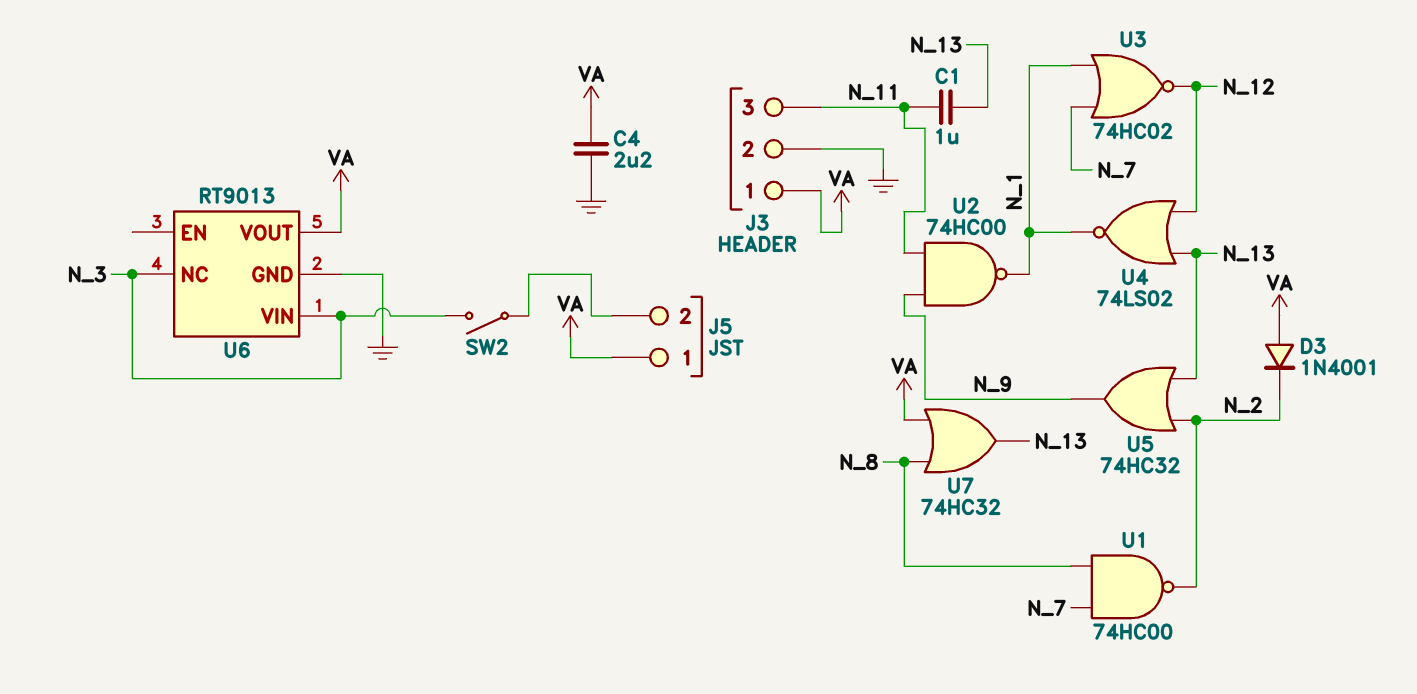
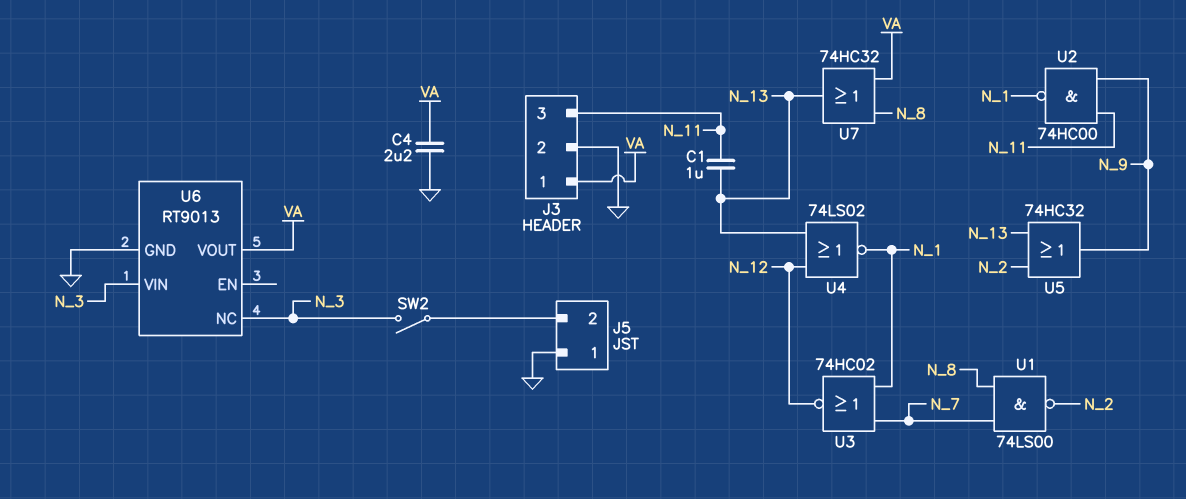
D3: diode 1N4001 (A VA, K N_2) -> none
J5 pin 1: VA -> GND
U1: NAND 74HC00 (in N_7, in N_8, out N_2) -> NAND 74LS00 (in N_7, in N_8, out N_2)

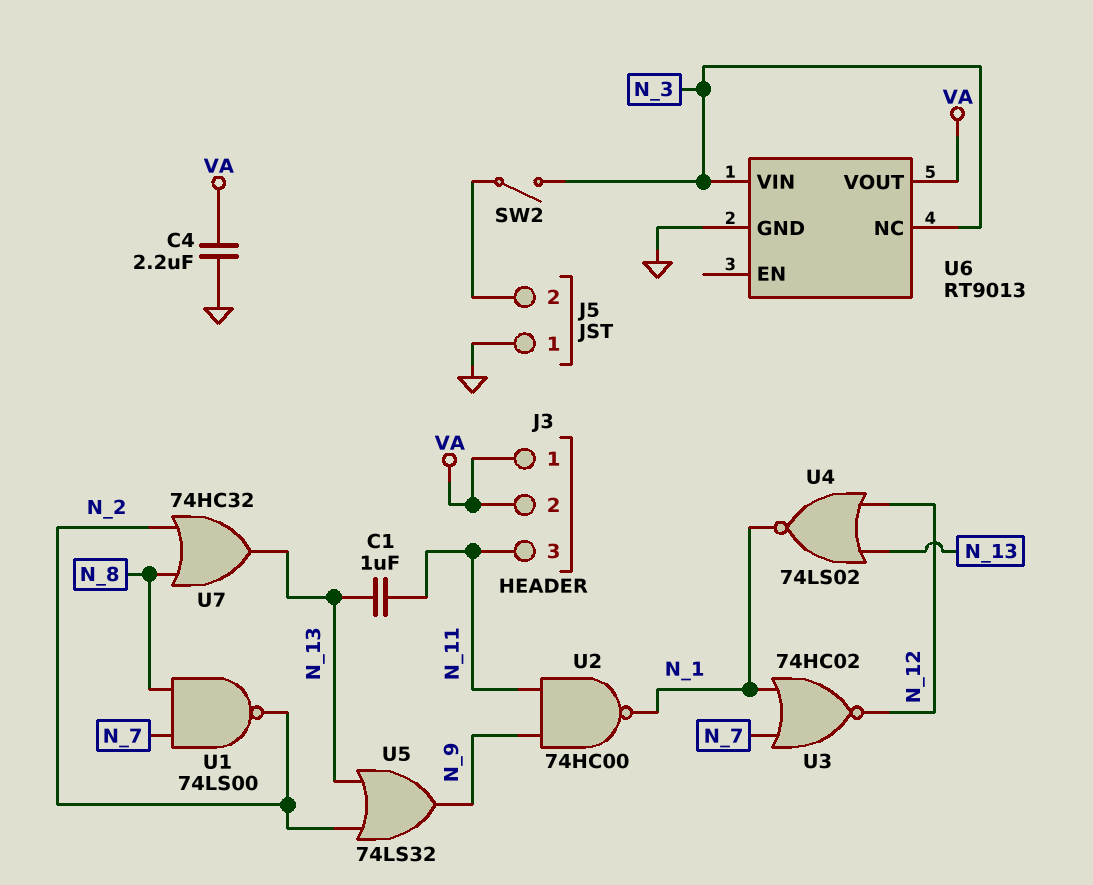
J3 pin 2: GND -> VA
U5: OR 74HC32 (in N_2, in N_13, out N_9) -> OR 74LS32 (in N_2, in N_13, out N_9)
U7: OR 74HC32 (in N_8, in VA, out N_13) -> OR 74HC32 (in N_2, in N_8, out N_13)

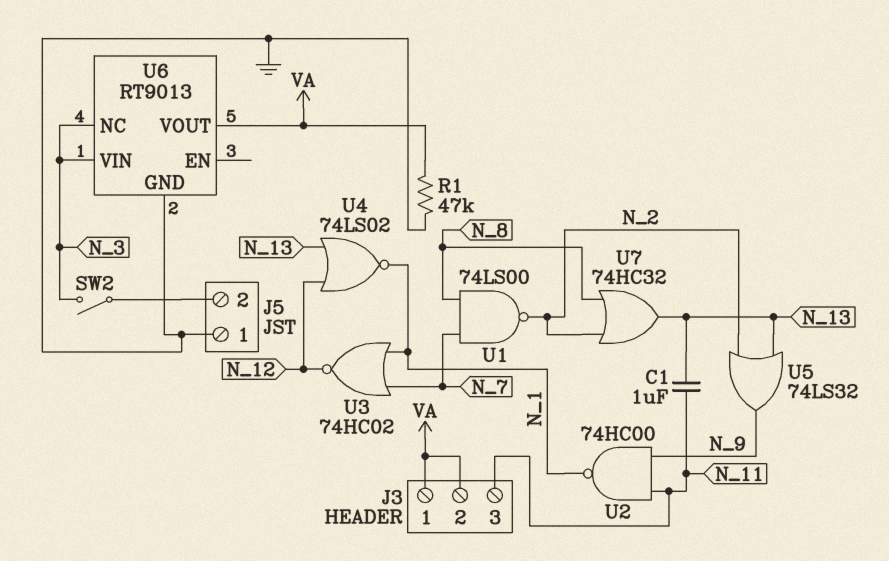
C4: 2.2uF (GND, VA) -> none
R1: none -> 47k (GND, VA)

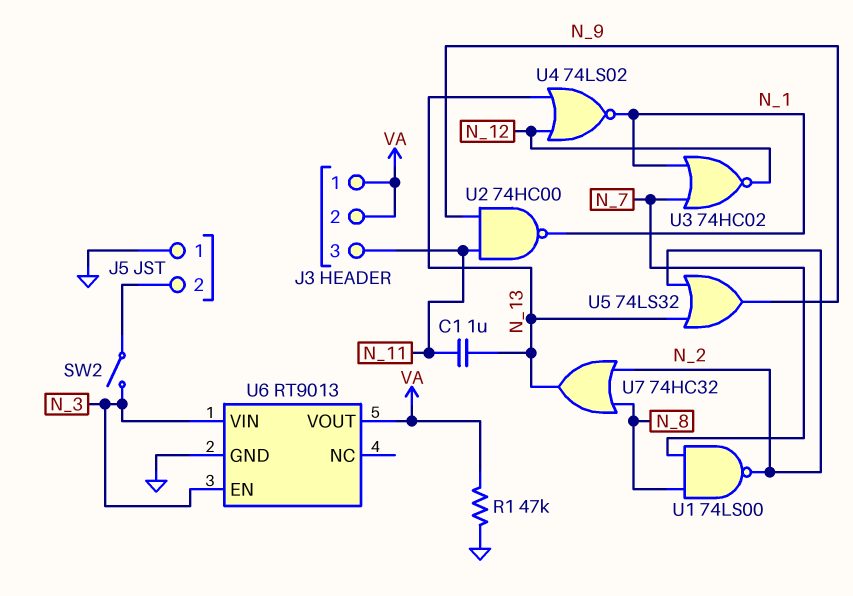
U6 pin EN: none -> N_3
U6 pin NC: N_3 -> none

